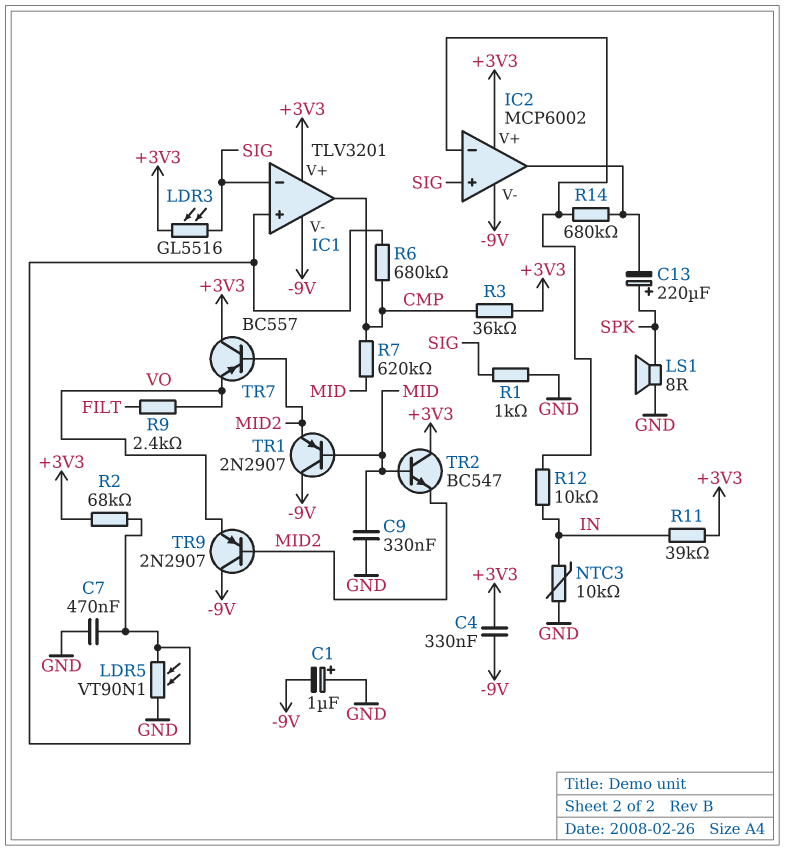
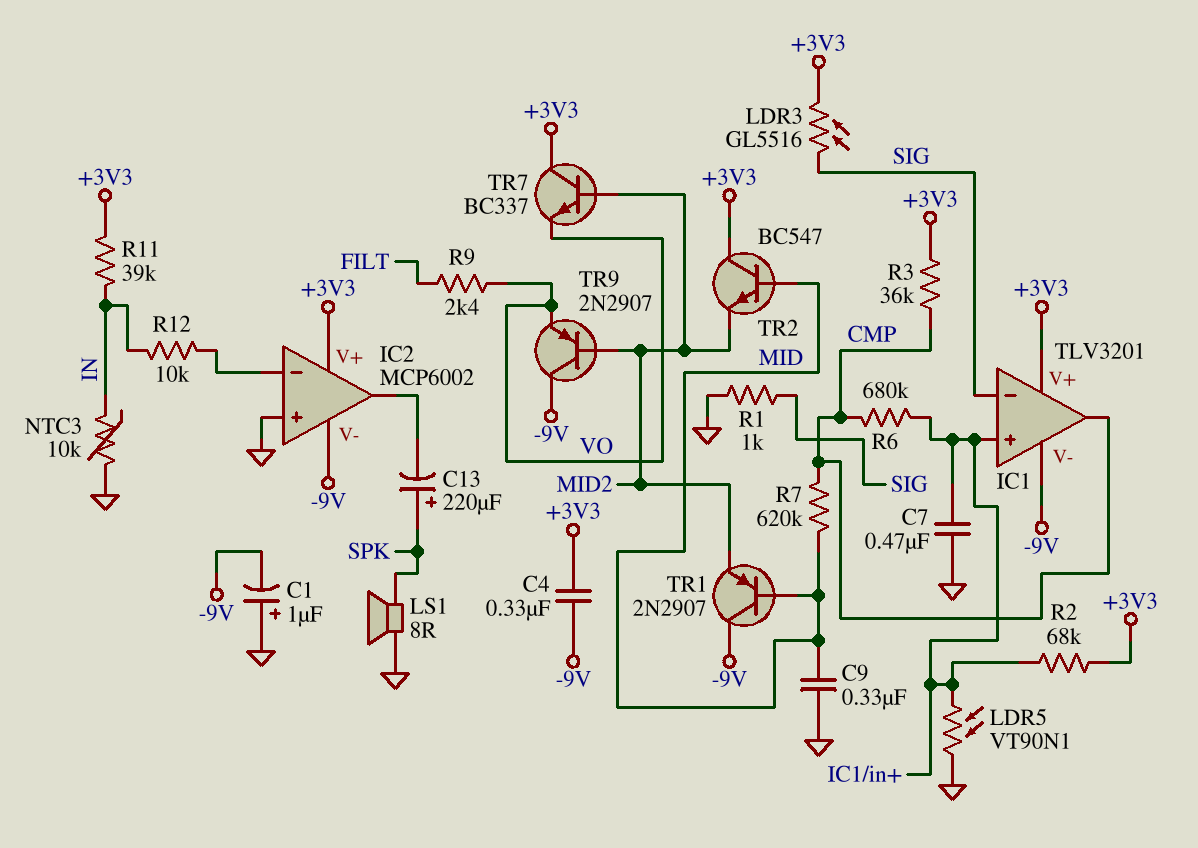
IC2 pin in+: SIG -> GND
R14: 680k (IC2/in-, IC2/out) -> none
TR7: PNP BC557 (B MID2, C +3V3, E VO) -> NPN BC337 (B MID2, C +3V3, E VO)

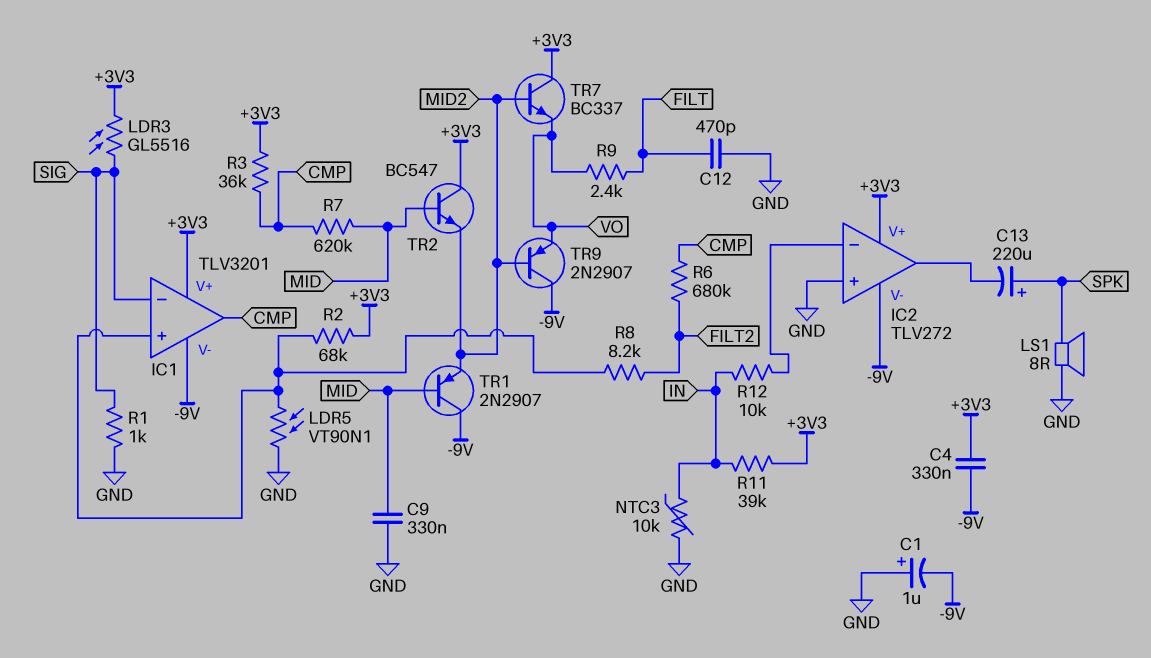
C7: 470nF (GND, IC1/in+) -> none
C12: none -> 470pF (FILT, GND)
IC2: MCP6002 -> TLV272
R6: 680k (CMP, IC1/in+) -> 680k (CMP, FILT2)
R8: none -> 8.2k (FILT2, IC1/in+)

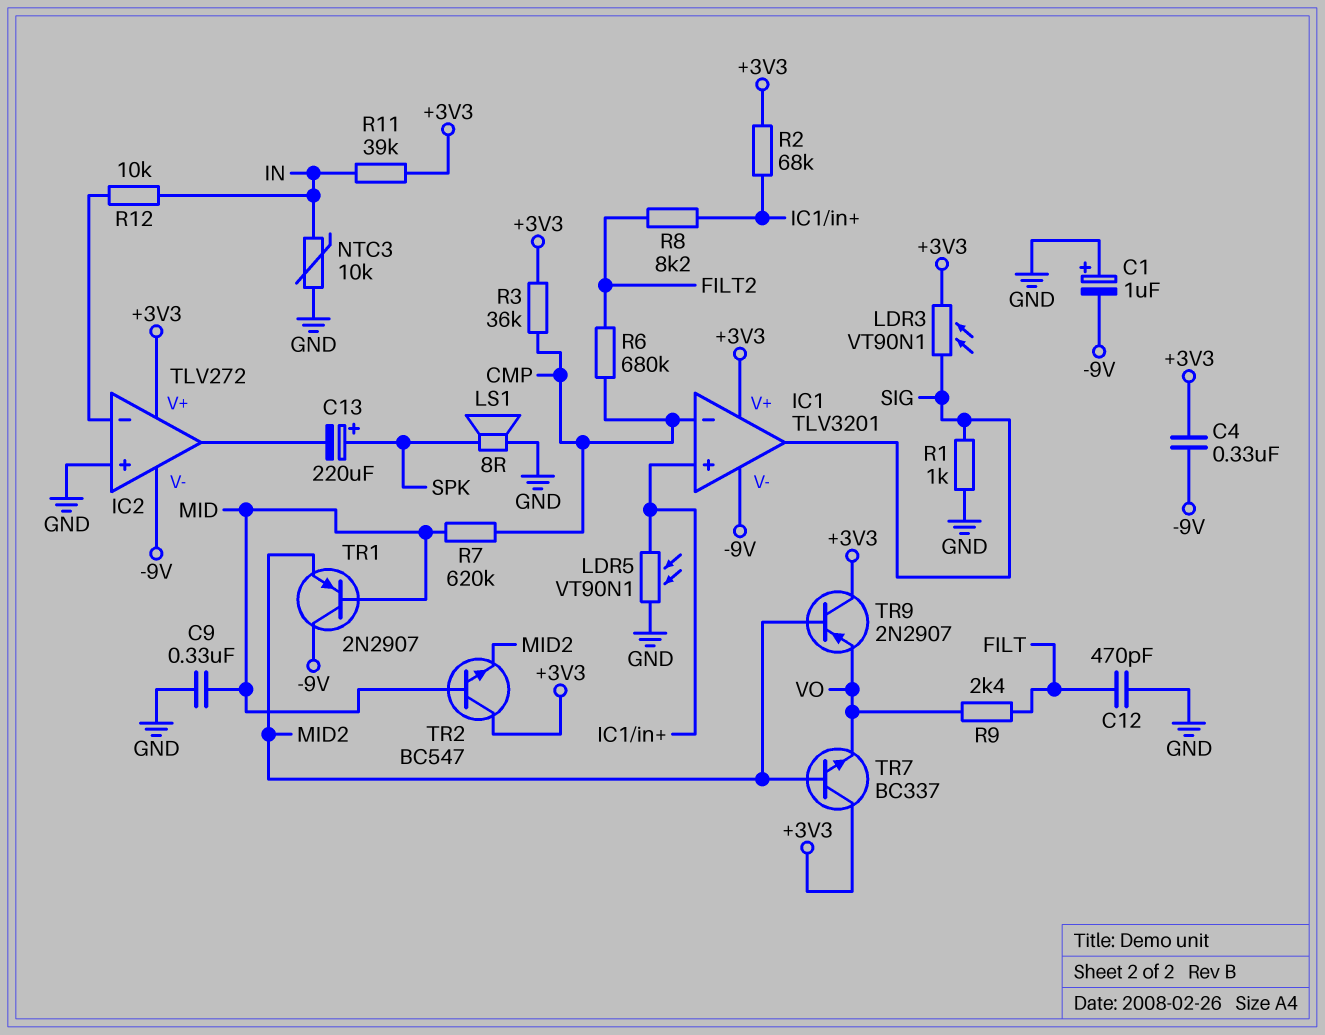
IC1 pin in-: SIG -> CMP
IC1 pin out: CMP -> SIG
LDR3: GL5516 (+3V3, SIG) -> VT90N1 (+3V3, SIG)
TR9: PNP 2N2907 (B MID2, C -9V, E VO) -> PNP 2N2907 (B MID2, C +3V3, E VO)

